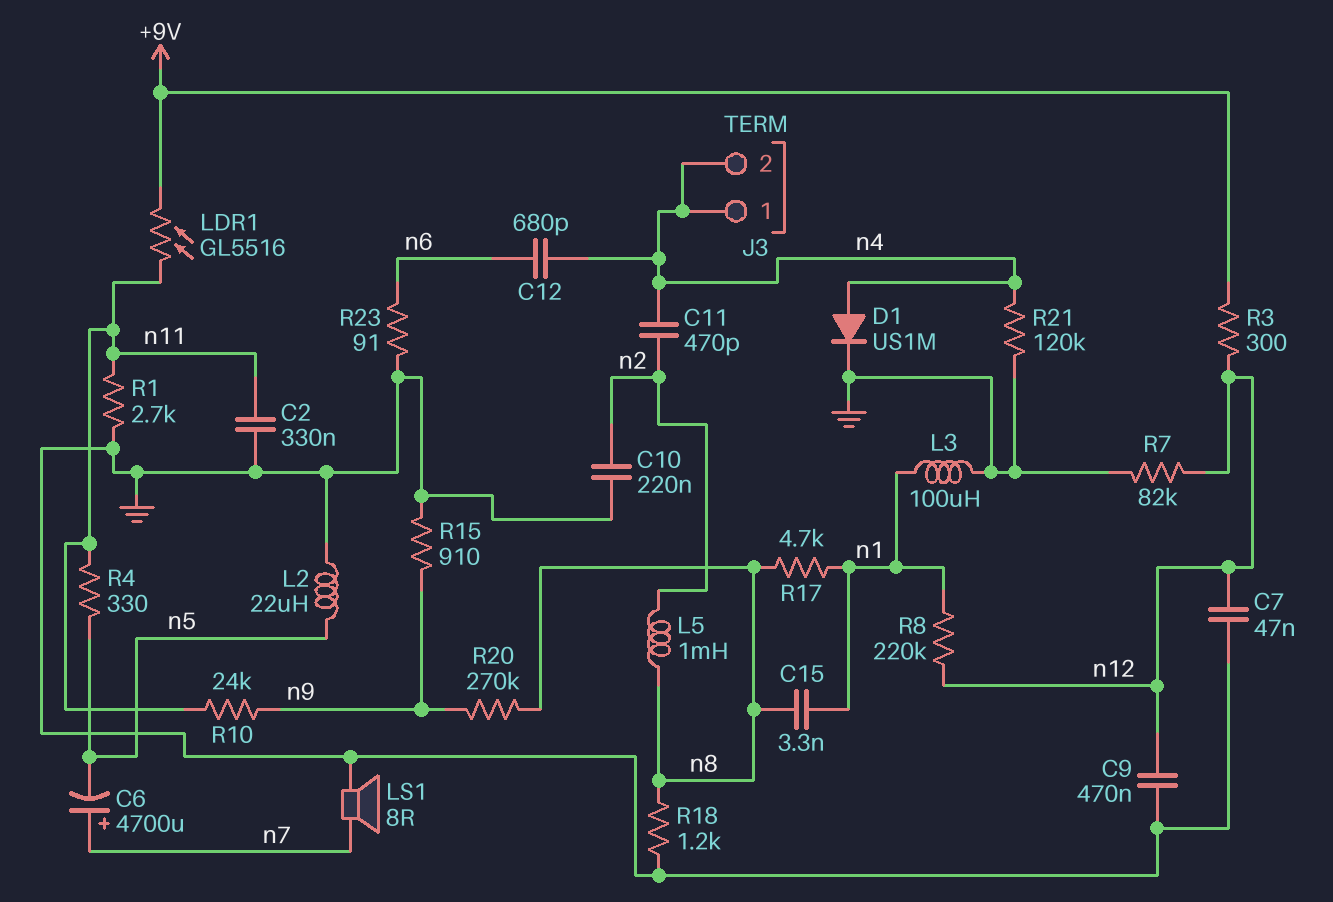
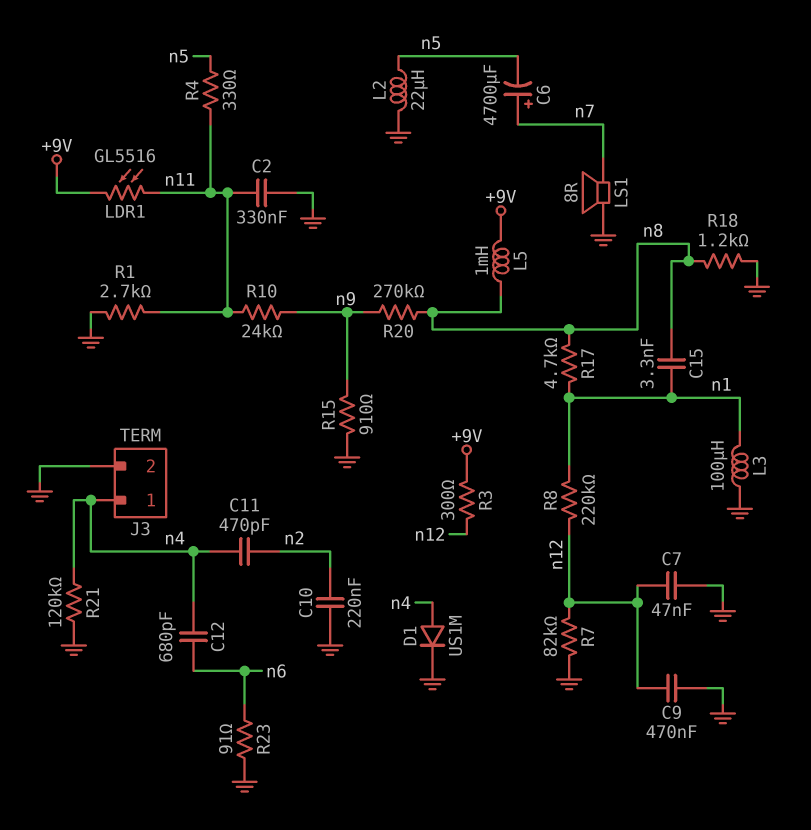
J3 pin 2: n4 -> GND
L5: 1mH (n2, n8) -> 1mH (+9V, n8)

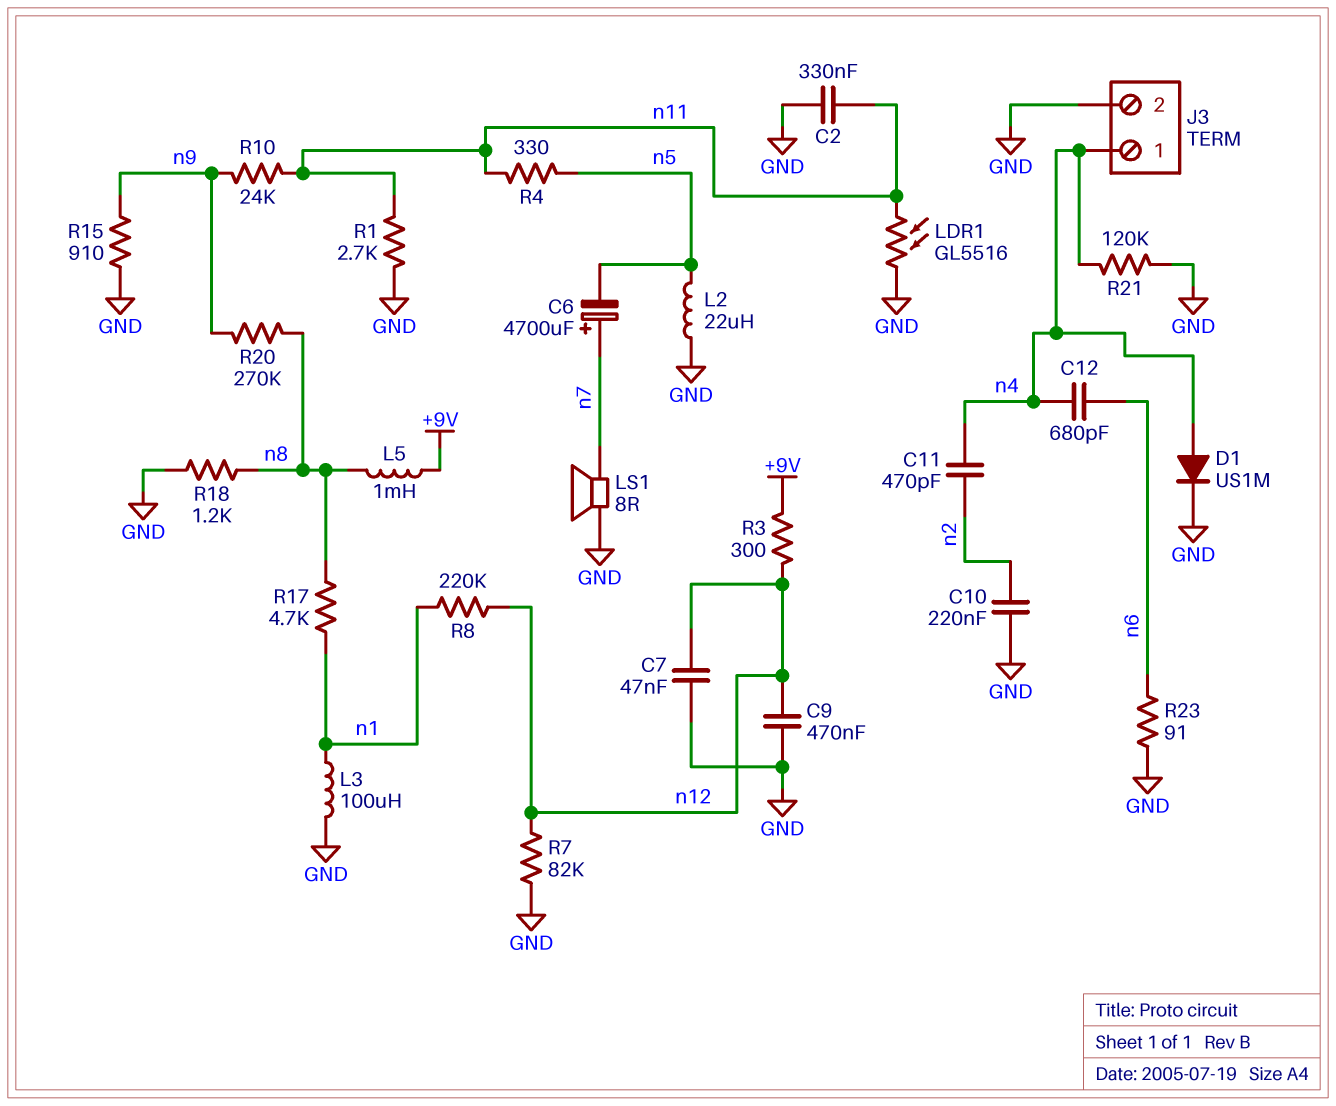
C15: 3.3nF (n1, n8) -> none
LDR1: GL5516 (+9V, n11) -> GL5516 (GND, n11)

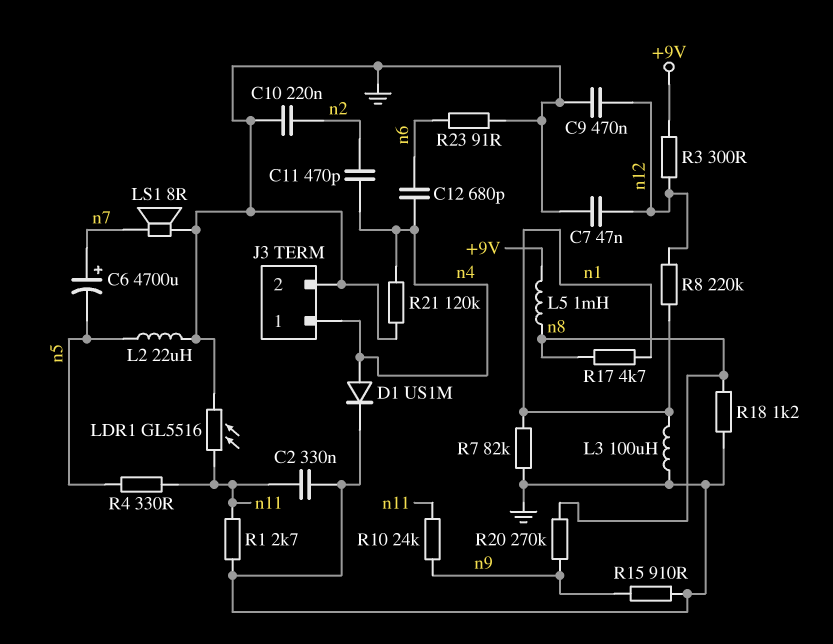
R7: 82k (GND, n12) -> 82k (GND, n1)

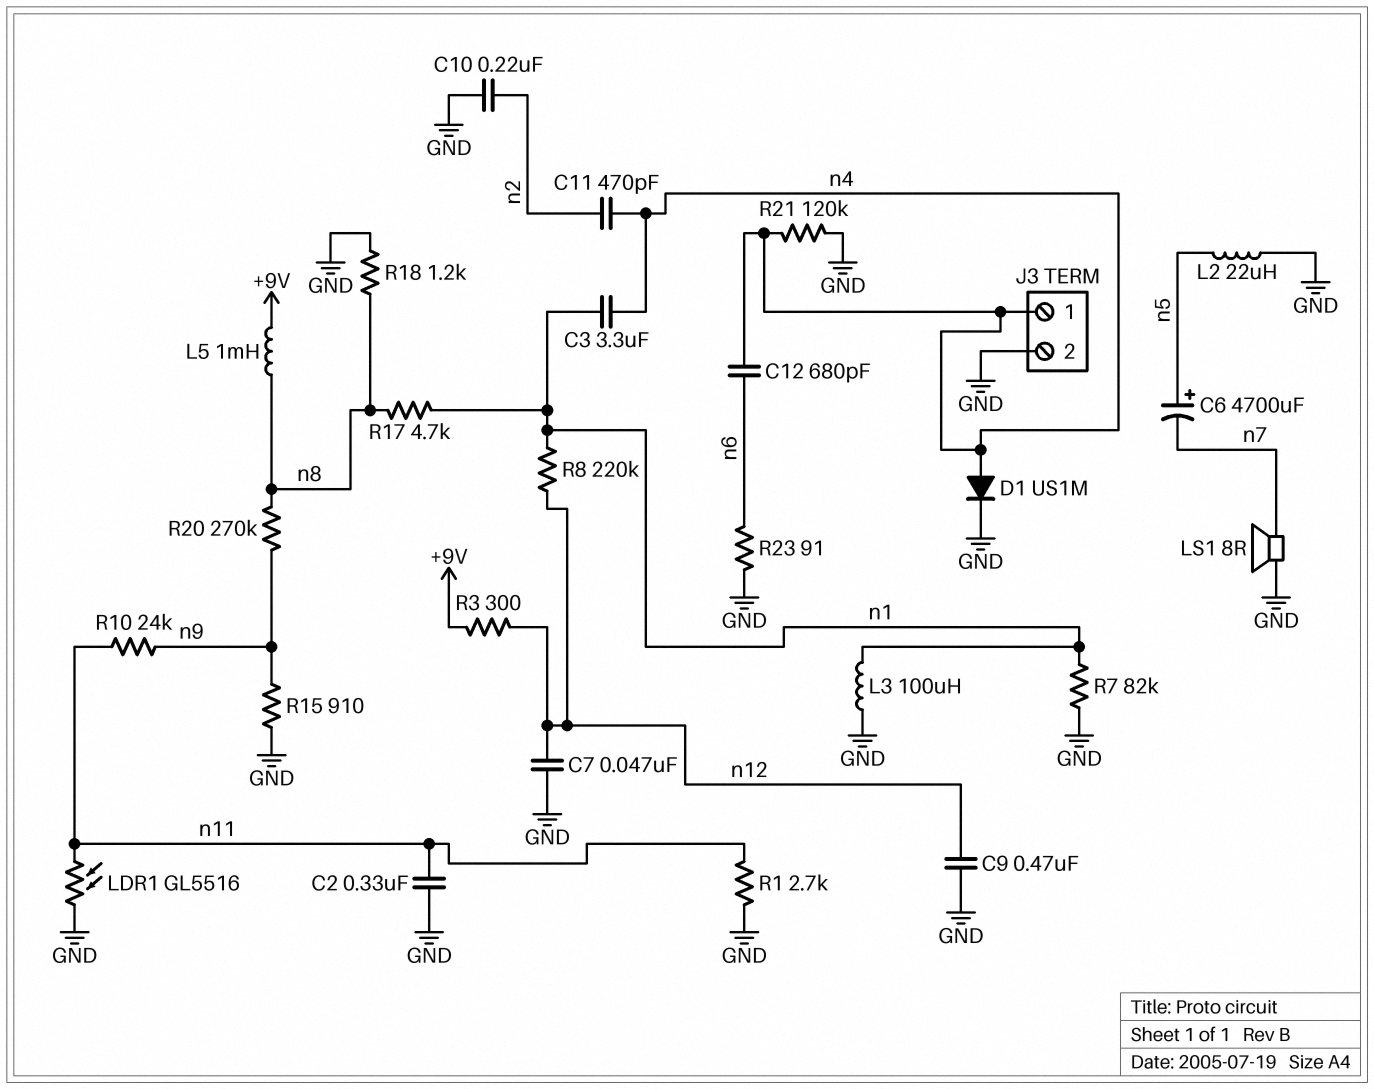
C3: none -> 3.3uF (n1, n4)
C6: 4700uF (plus n7, minus n5) -> 4700uF (plus n5, minus n7)
R4: 330 (n5, n11) -> none

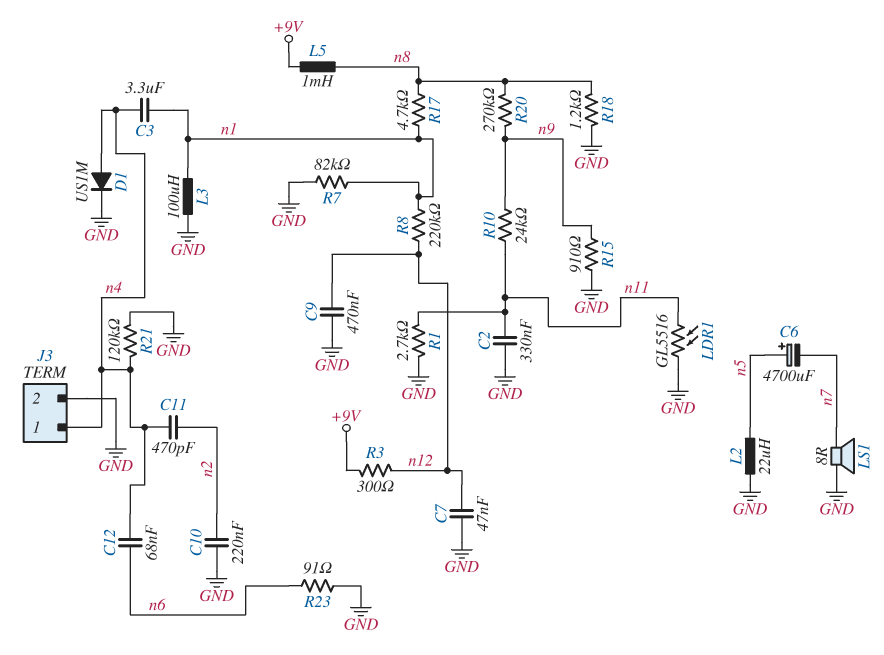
C12: 680pF (n4, n6) -> 68nF (n4, n6)

